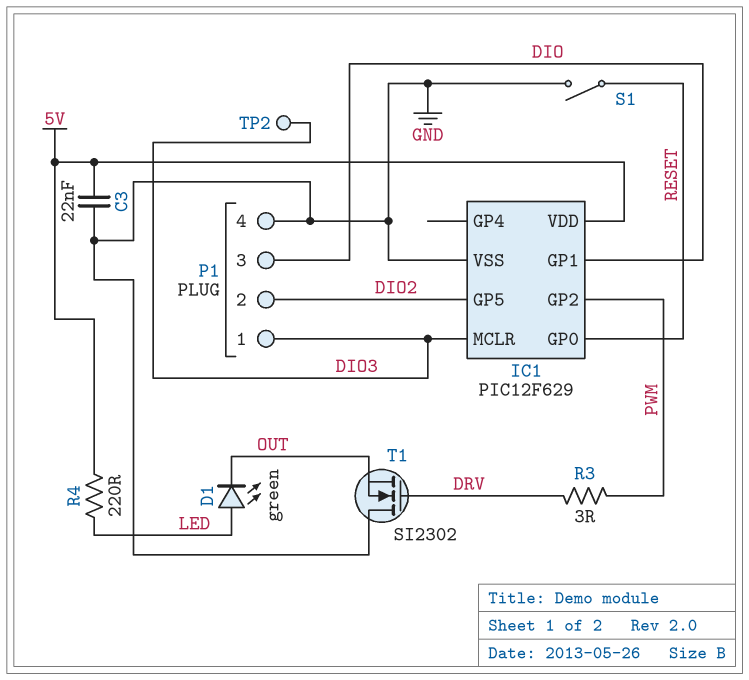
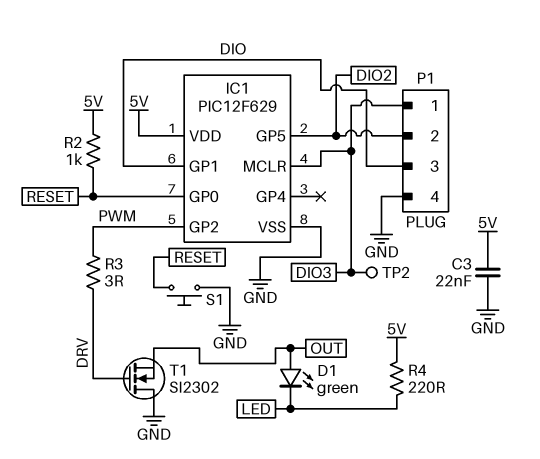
D1: LED green (A LED, K OUT) -> LED green (A OUT, K LED)
R2: none -> 1k (5V, RESET)
S1: switch (GND, RESET) -> button (GND, RESET)

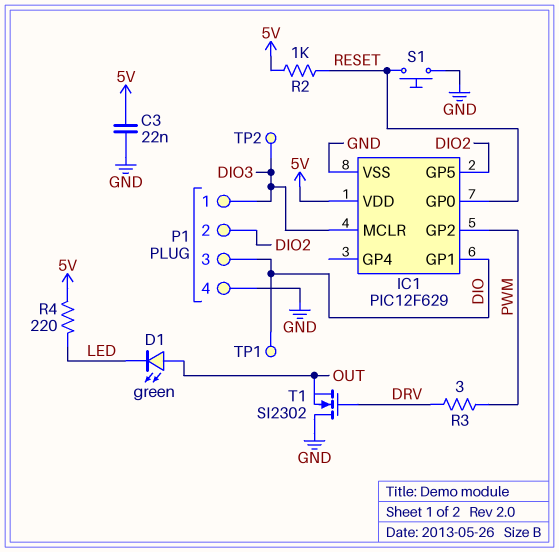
TP1: none -> test point (DIO)

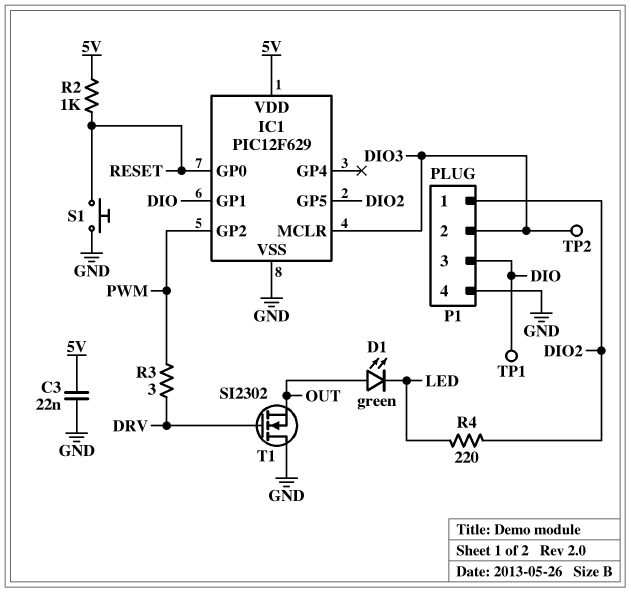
P1 pin 1: DIO3 -> DIO2
P1 pin 2: DIO2 -> DIO3
R4: 220 (5V, LED) -> 220 (DIO2, LED)

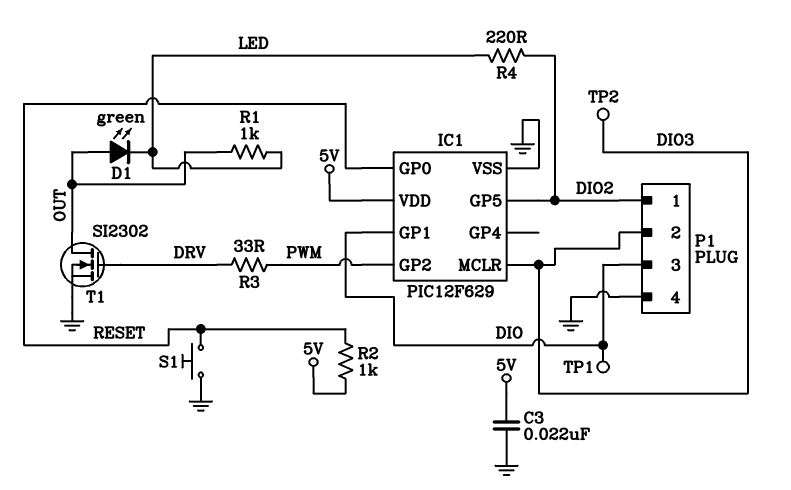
R1: none -> 1k (LED, OUT)
R3: 3 (DRV, PWM) -> 33 (DRV, PWM)
T1: NMOS SI2302 (G DRV, D GND, S OUT) -> NMOS SI2302 (G DRV, D OUT, S GND)

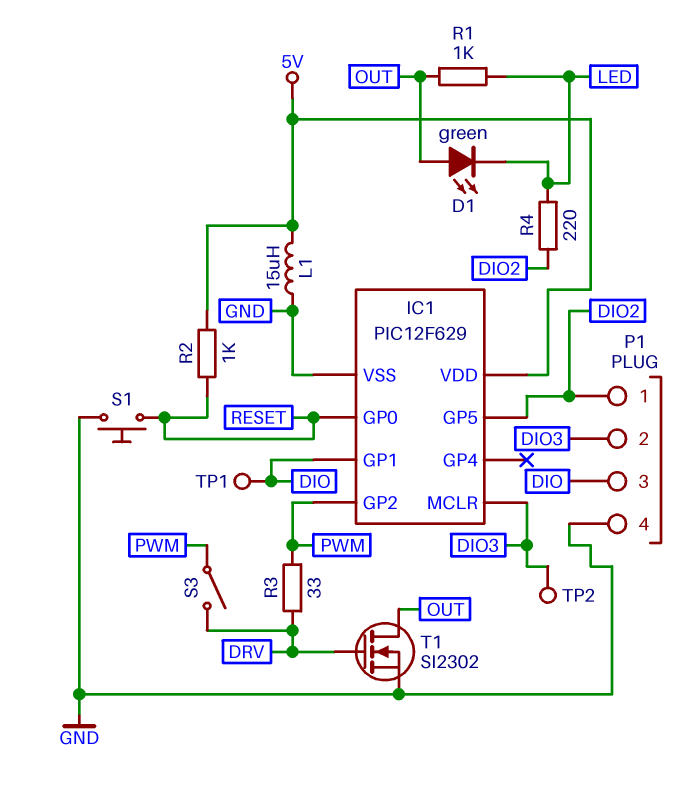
C3: 22nF (5V, GND) -> none
L1: none -> 15uH (5V, GND)
S3: none -> switch (DRV, PWM)

